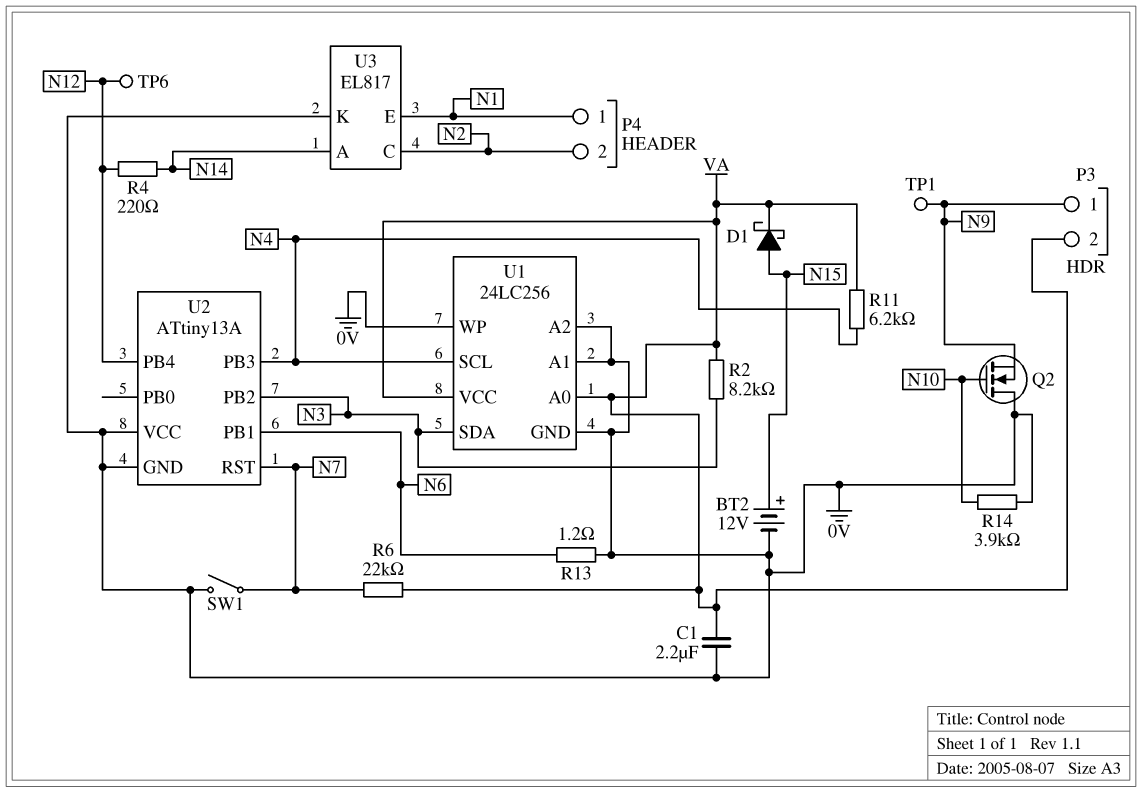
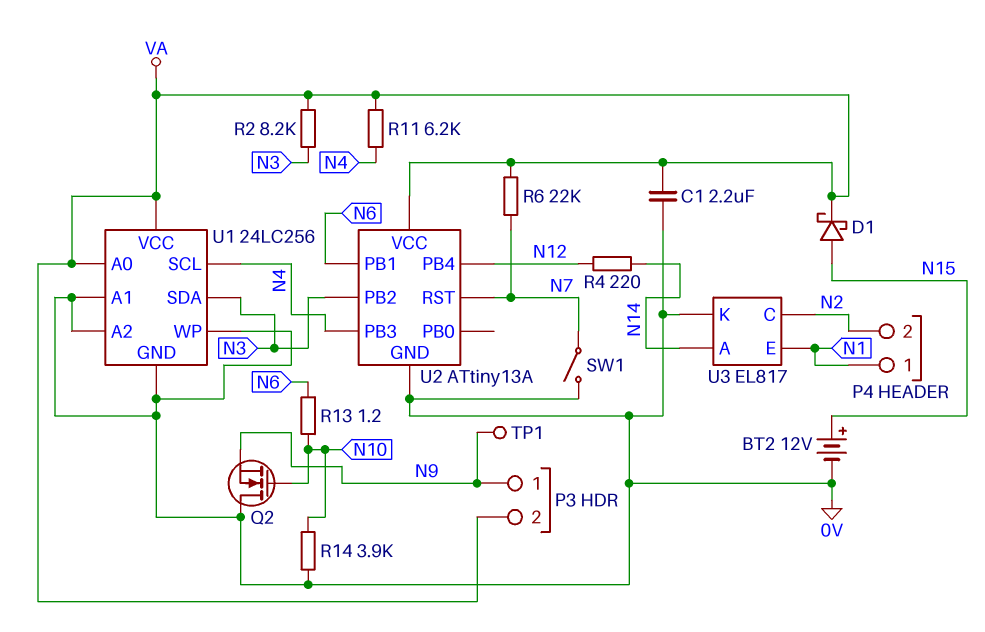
R13: 1.2 (0V, N6) -> 1.2 (N6, N10)
TP6: test point (N12) -> none
U2 pin VCC: 0V -> VA

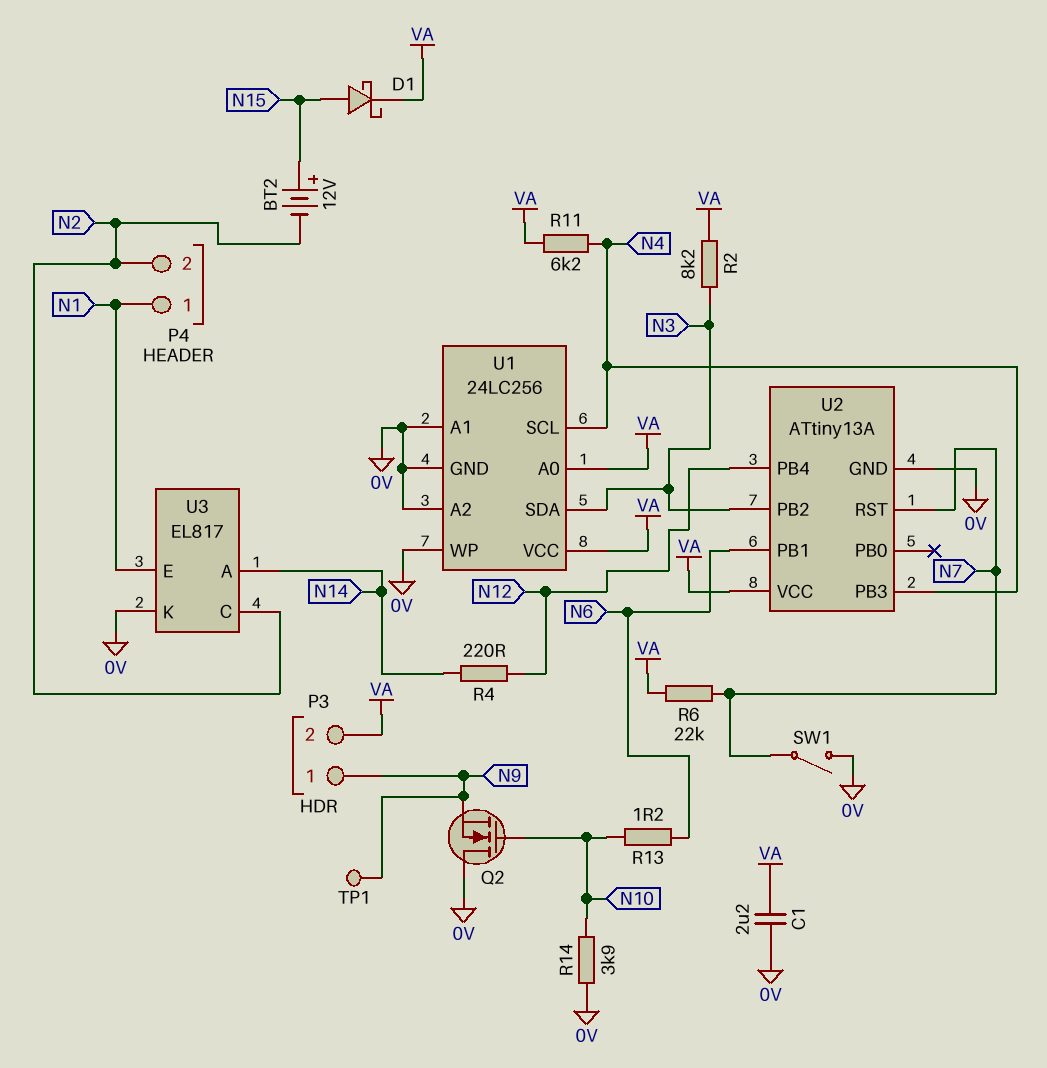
BT2: 12V (plus N15, minus 0V) -> 12V (plus N15, minus N2)

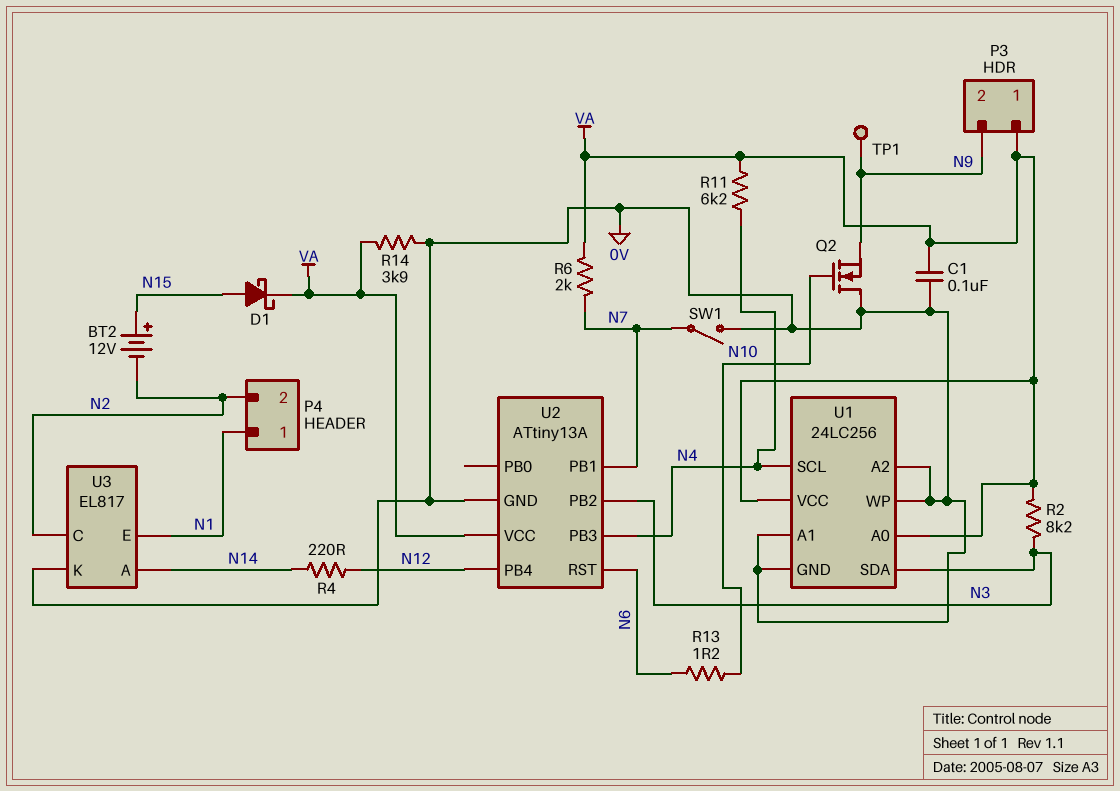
C1: 2.2uF (0V, VA) -> 100nF (0V, VA)
P3 pin 1: N9 -> VA
P3 pin 2: VA -> N9
R6: 22k (N7, VA) -> 2k (N7, VA)
R14: 3.9k (0V, N10) -> 3.9k (0V, VA)
U2 pin PB1: N6 -> N7
U2 pin RST: N7 -> N6

